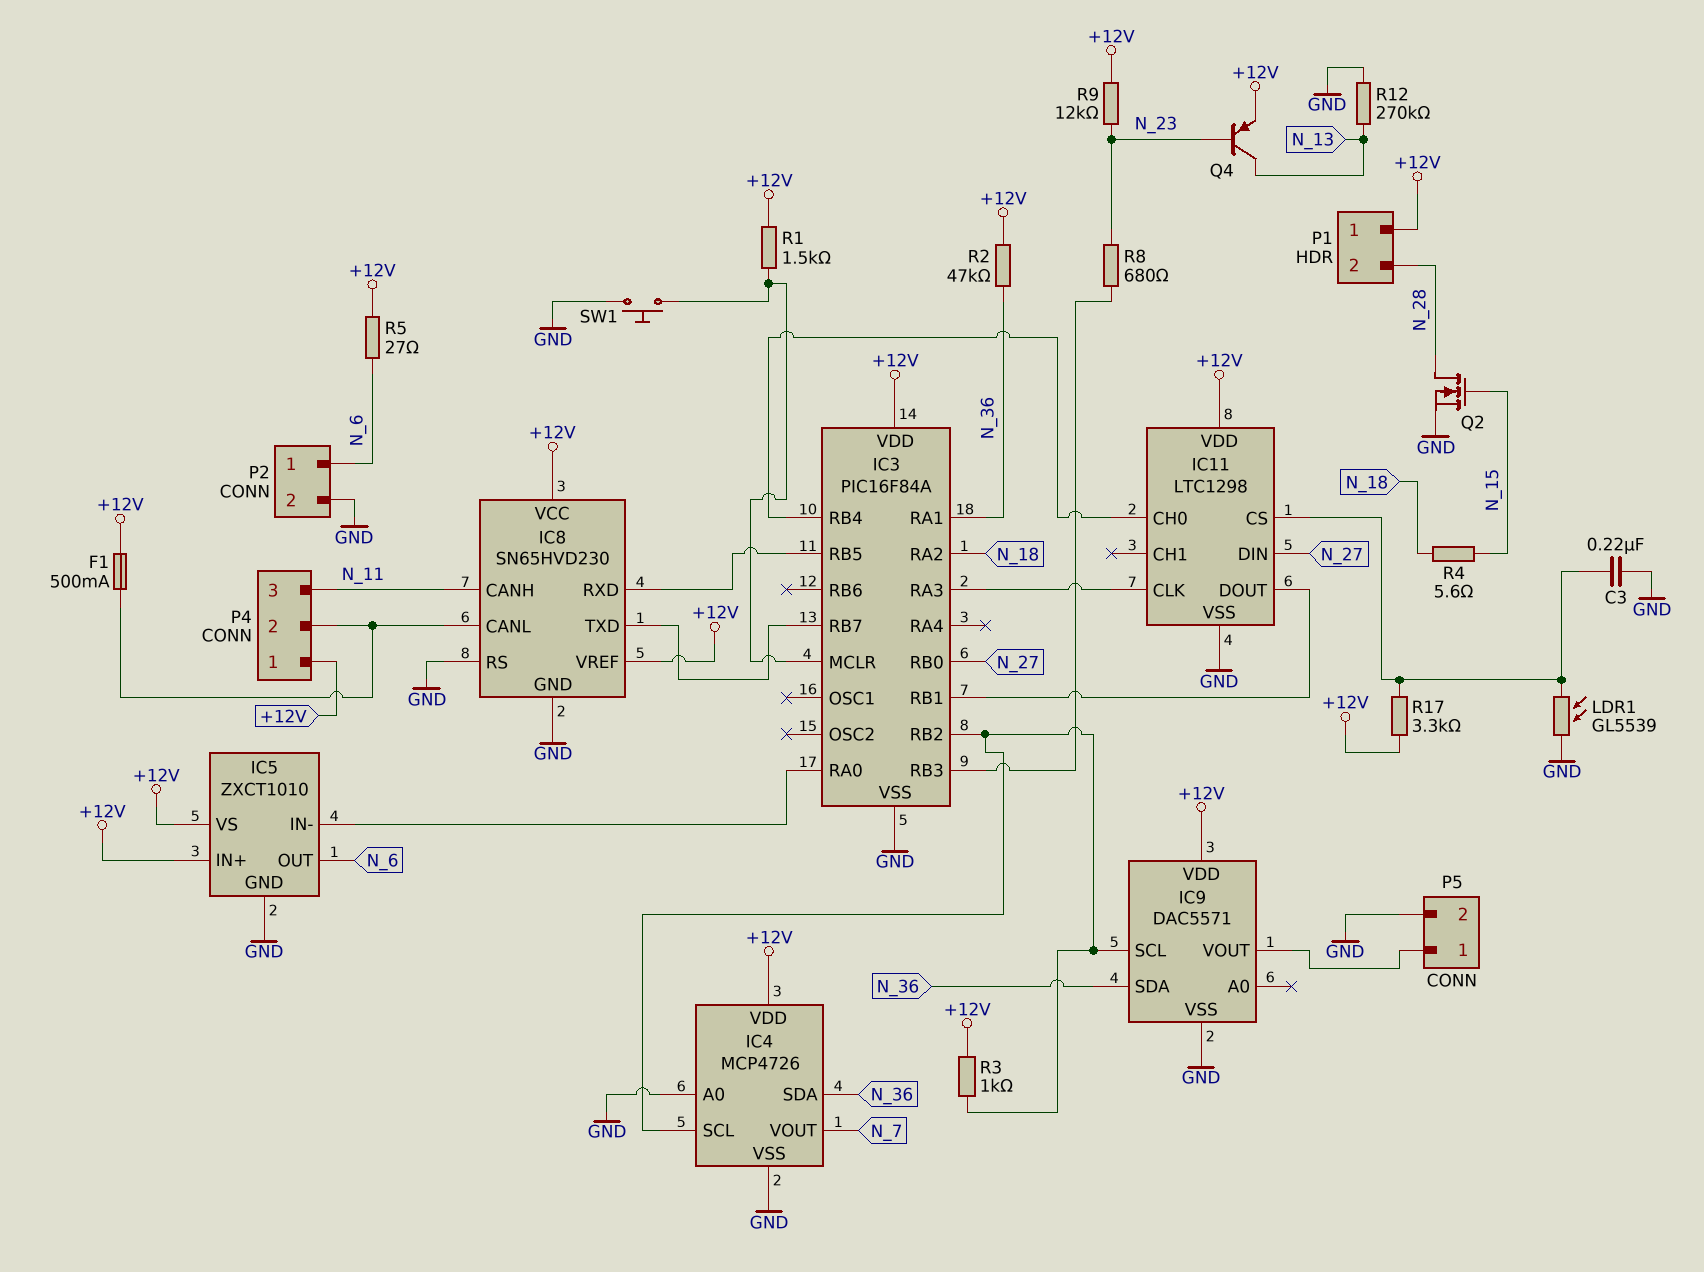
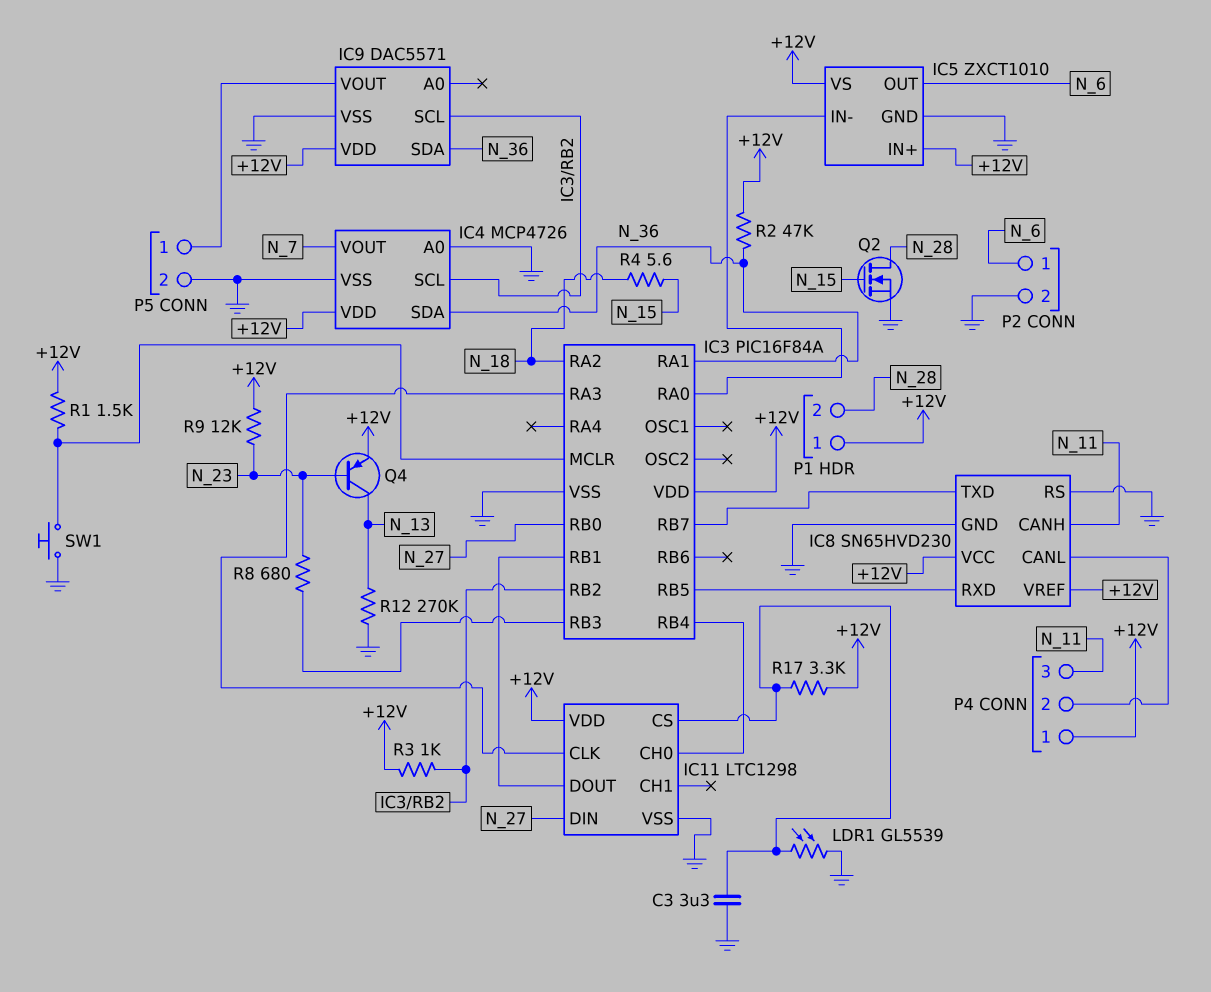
C3: 220nF (GND, IC11/CS) -> 3.3uF (GND, IC11/CS)
F1: 500mA (+12V, IC8/CANL) -> none
R5: 27 (+12V, N_6) -> none

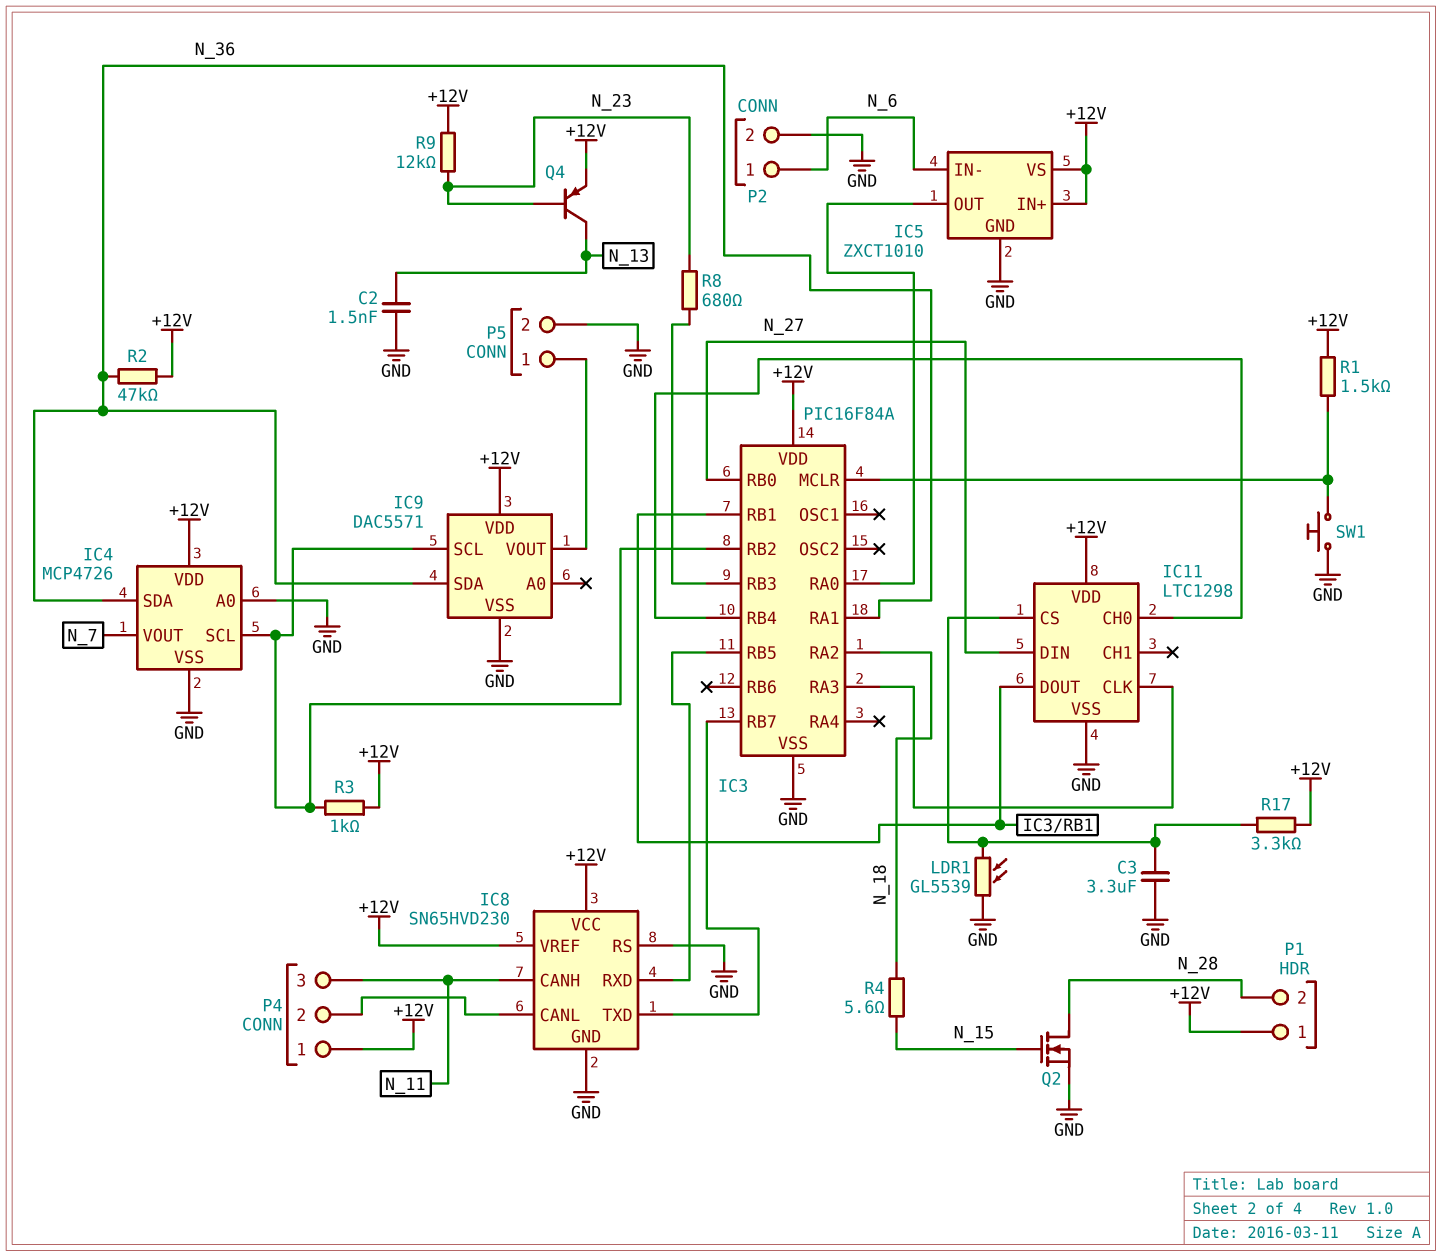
C2: none -> 1.5nF (GND, N_13)
IC5 pin IN-: IC3/RA0 -> N_6
IC5 pin OUT: N_6 -> IC3/RA0
R12: 270k (GND, N_13) -> none

